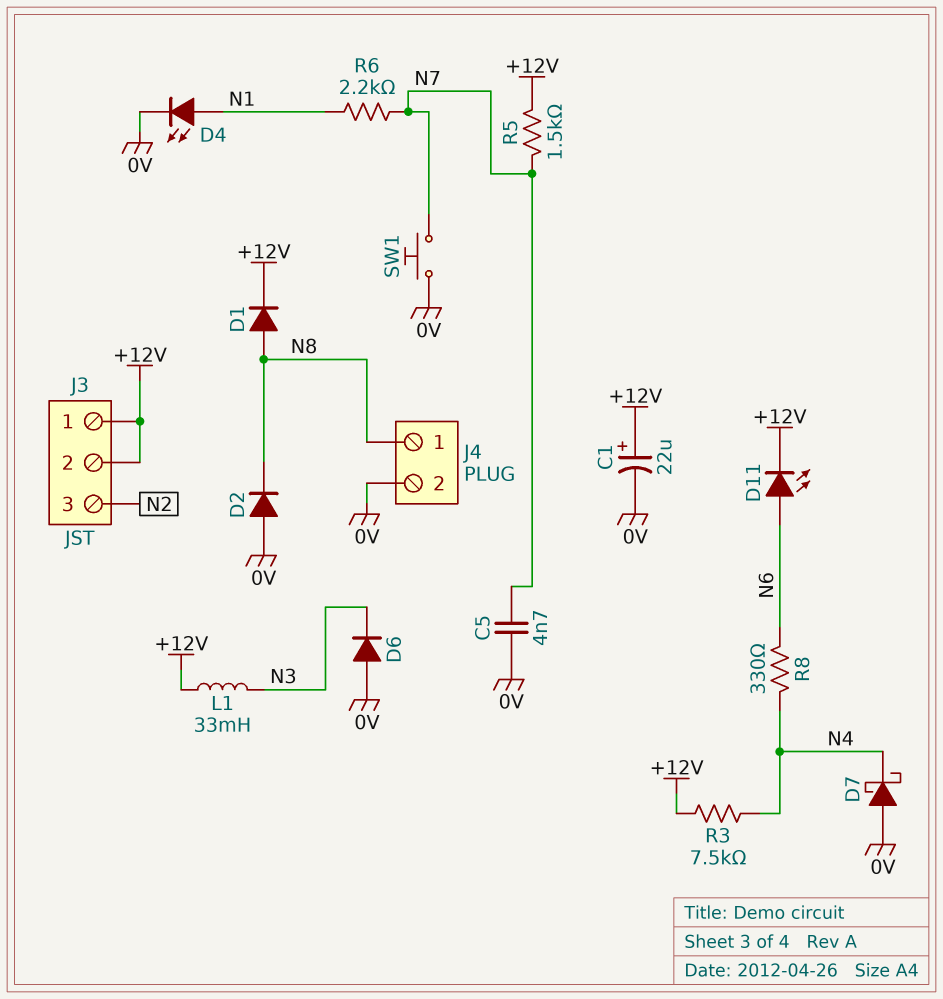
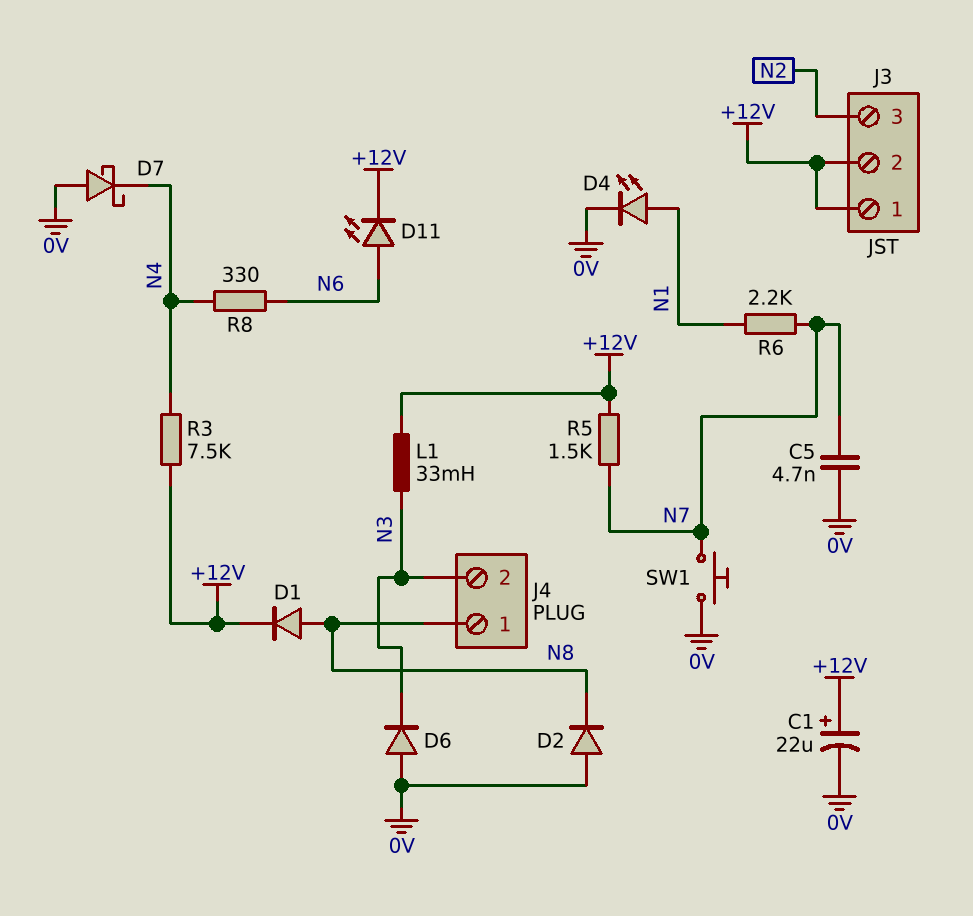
J4 pin 2: 0V -> N3

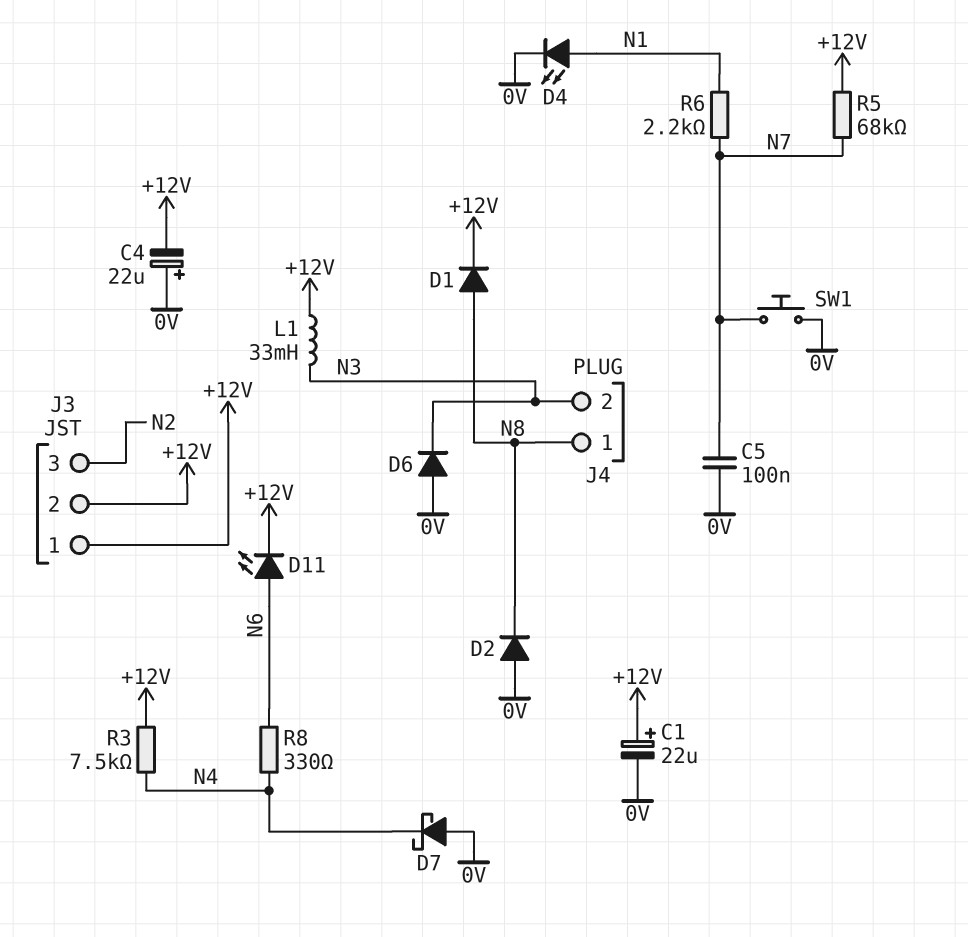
C4: none -> 22uF (plus 0V, minus +12V)
C5: 4.7nF (0V, N7) -> 100nF (0V, N7)
R5: 1.5k (+12V, N7) -> 68k (+12V, N7)

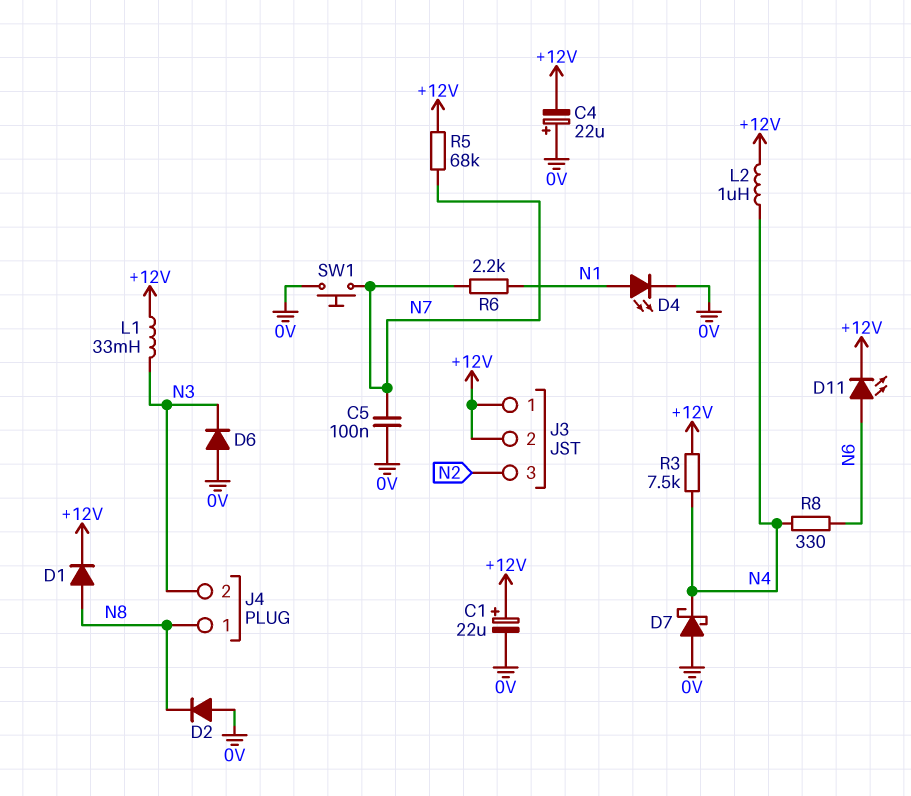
L2: none -> 1uH (+12V, N4)

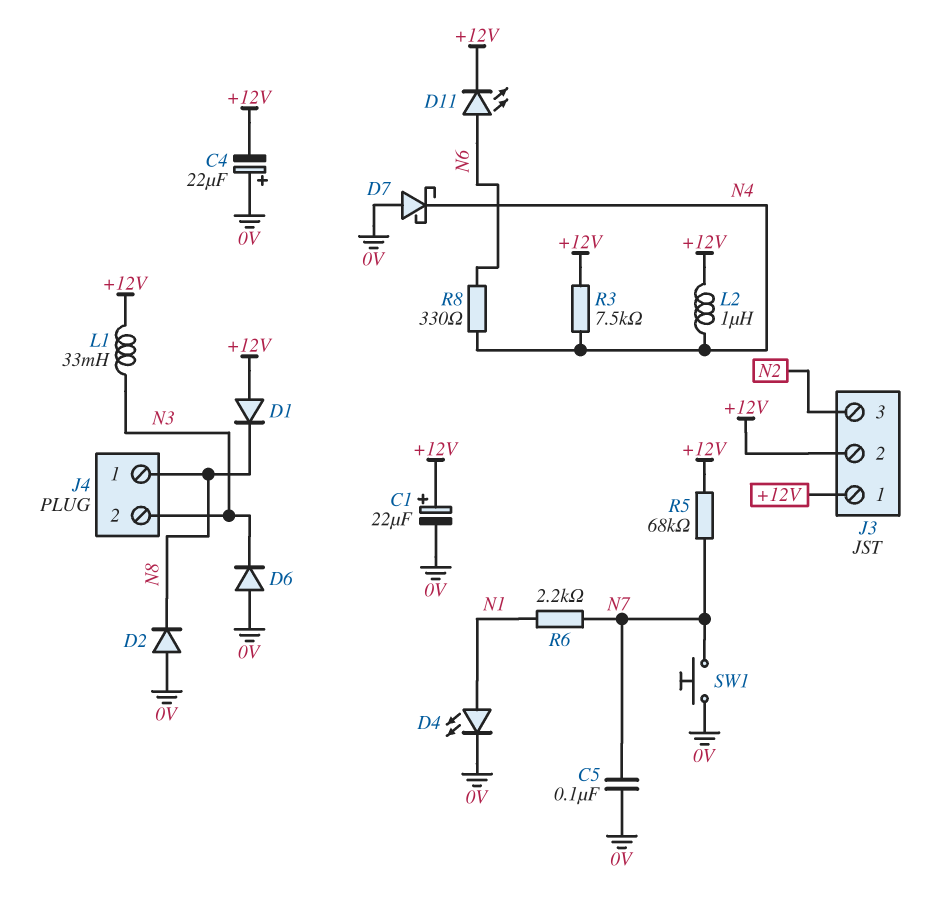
D1: diode (A N8, K +12V) -> diode (A +12V, K N8)

